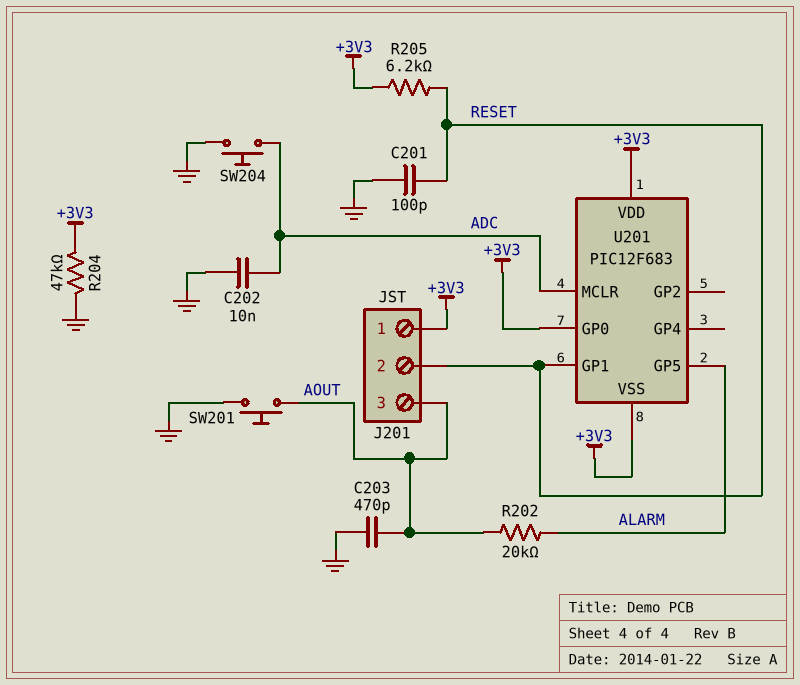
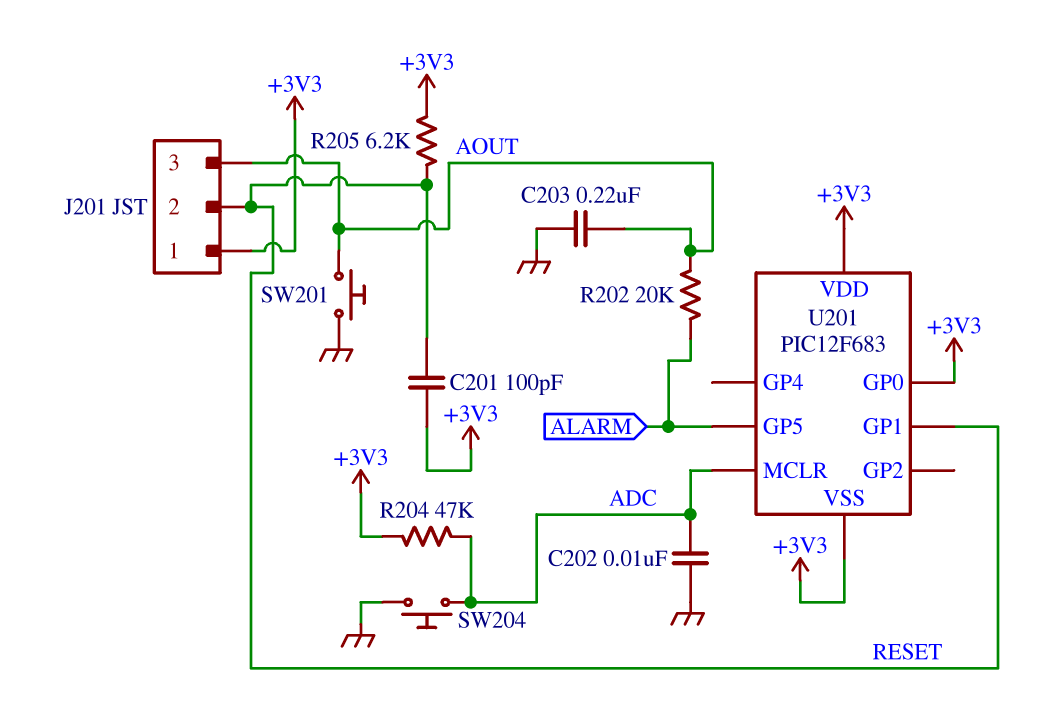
C201: 100pF (GND, RESET) -> 100pF (+3V3, RESET)
C203: 470pF (AOUT, GND) -> 220nF (AOUT, GND)
R204: 47k (+3V3, GND) -> 47k (+3V3, ADC)

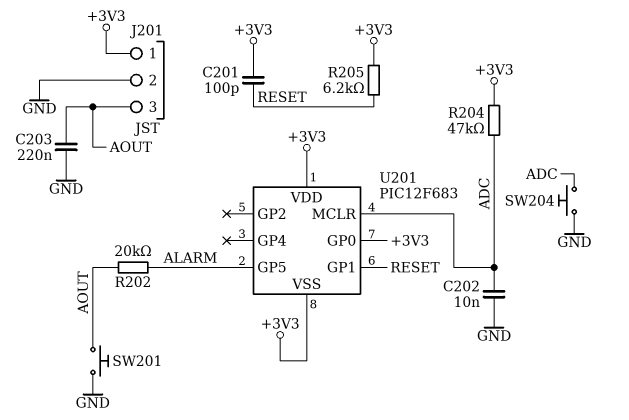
J201 pin 2: RESET -> GND

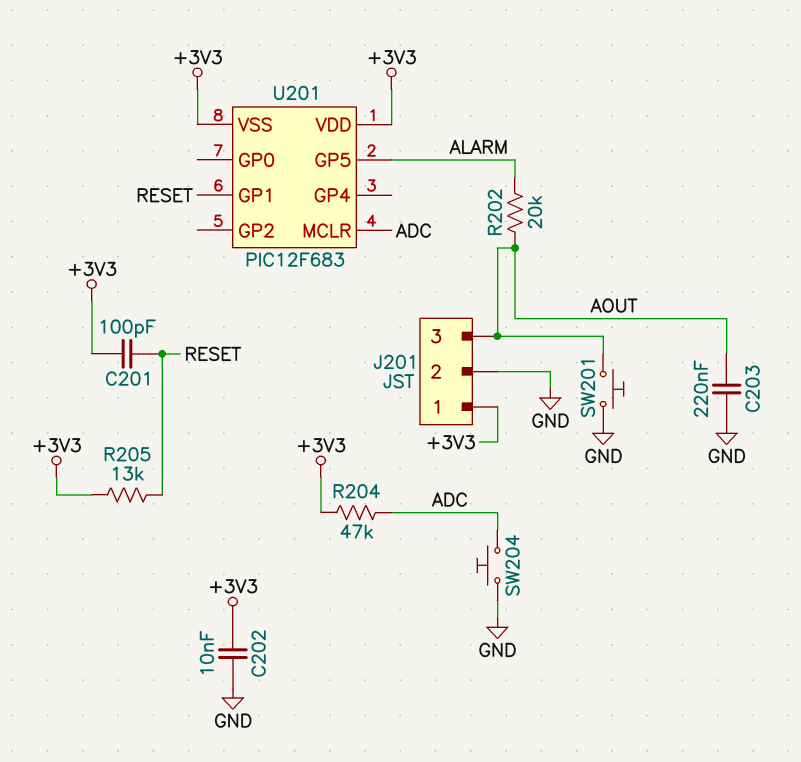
C202: 10nF (ADC, GND) -> 10nF (+3V3, GND)
R205: 6.2k (+3V3, RESET) -> 13k (+3V3, RESET)
U201 pin GP0: +3V3 -> none

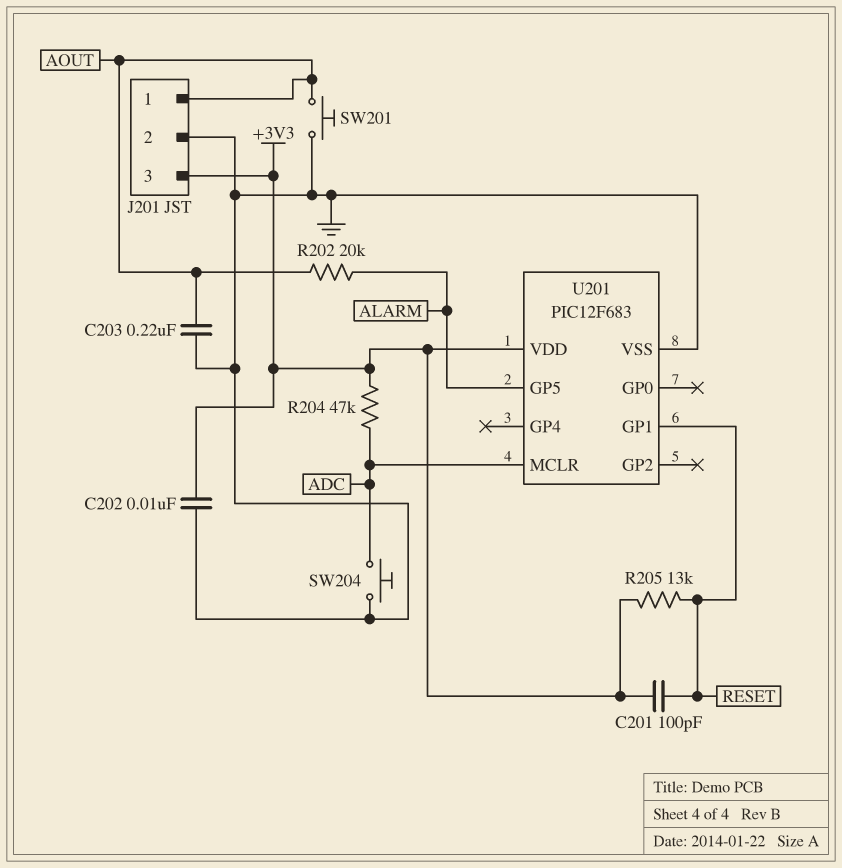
J201 pin 1: +3V3 -> AOUT
J201 pin 3: AOUT -> +3V3
U201 pin VSS: +3V3 -> GND

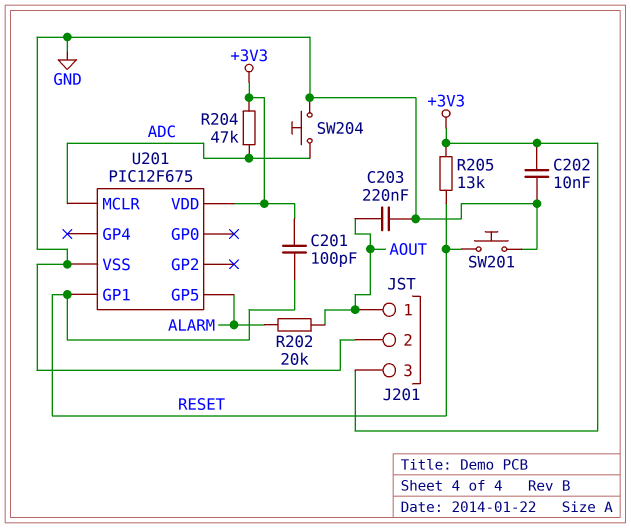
SW201: button (AOUT, GND) -> button (GND, RESET)
U201: PIC12F683 -> PIC12F675

